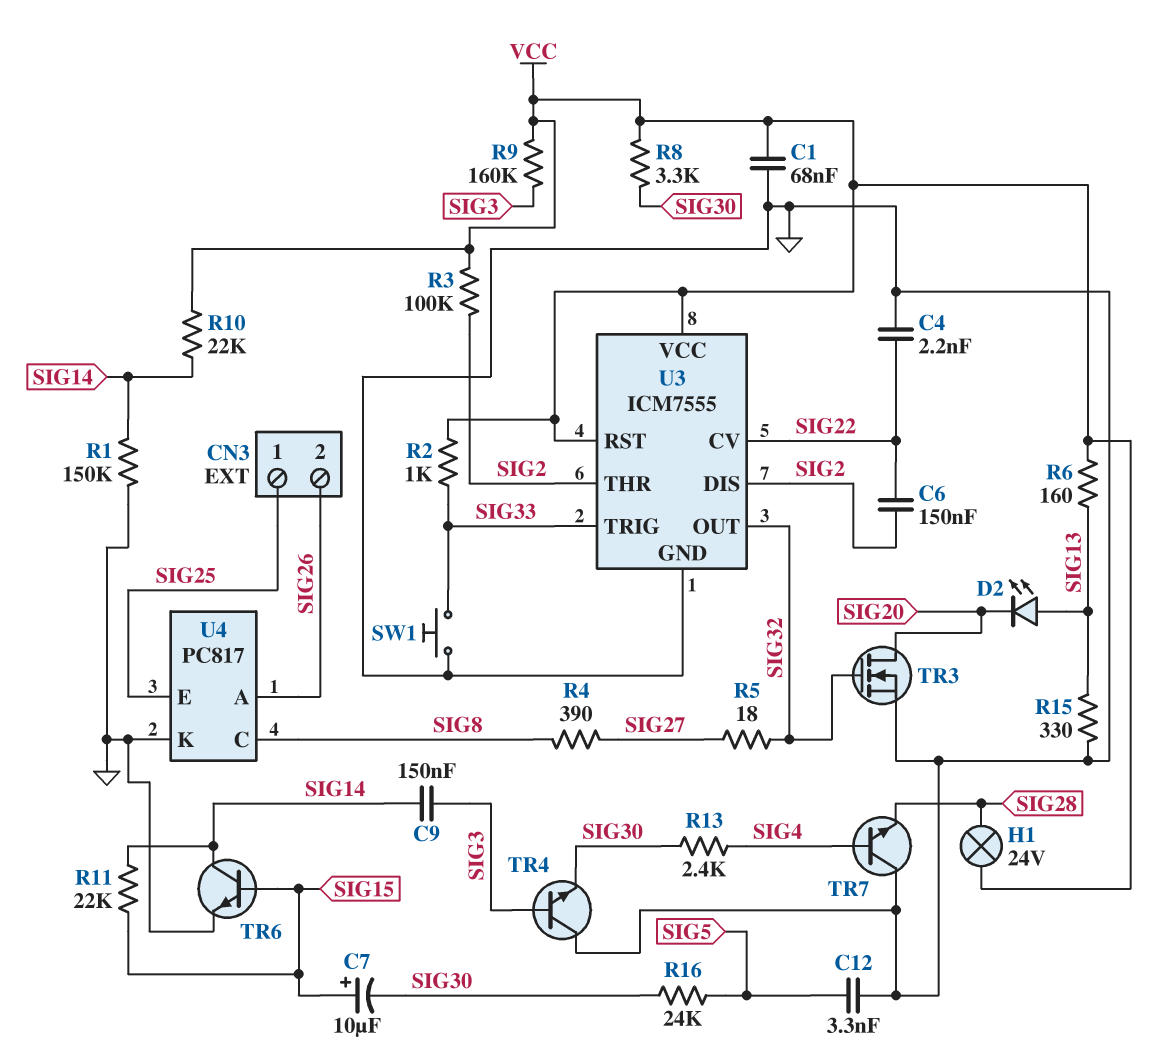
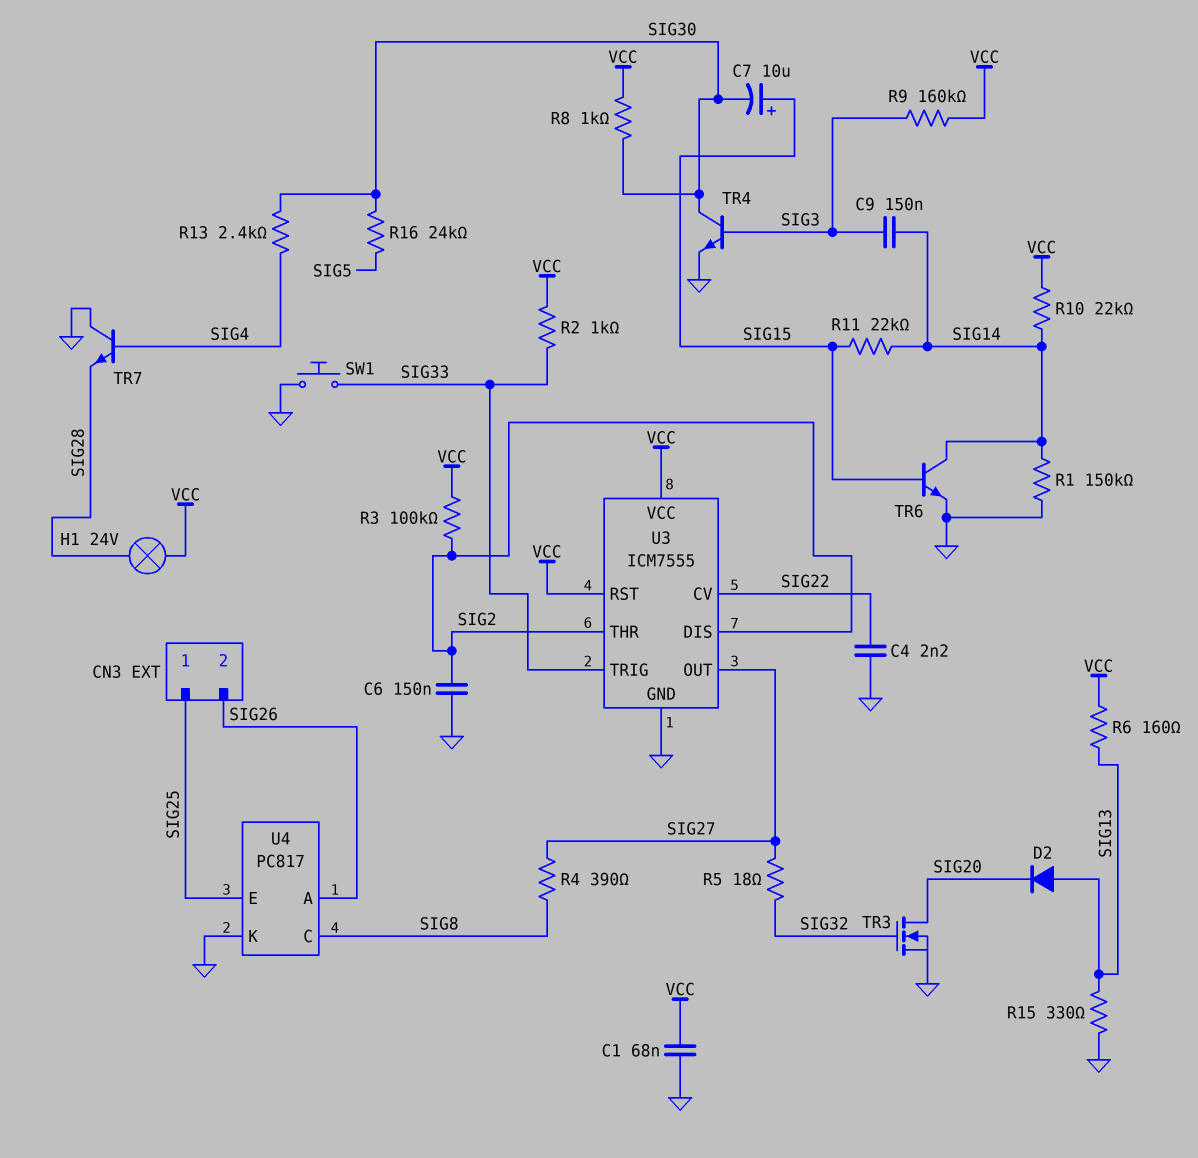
C6: 150nF (SIG2, SIG22) -> 150nF (GND, SIG2)
C12: 3.3nF (GND, SIG5) -> none
D2: LED (A SIG13, K SIG20) -> diode (A SIG13, K SIG20)
R8: 3.3k (SIG30, VCC) -> 1k (SIG30, VCC)
TR4: NPN (B SIG3, C GND, E SIG30) -> NPN (B SIG3, C SIG30, E GND)
U3 pin OUT: SIG32 -> SIG27

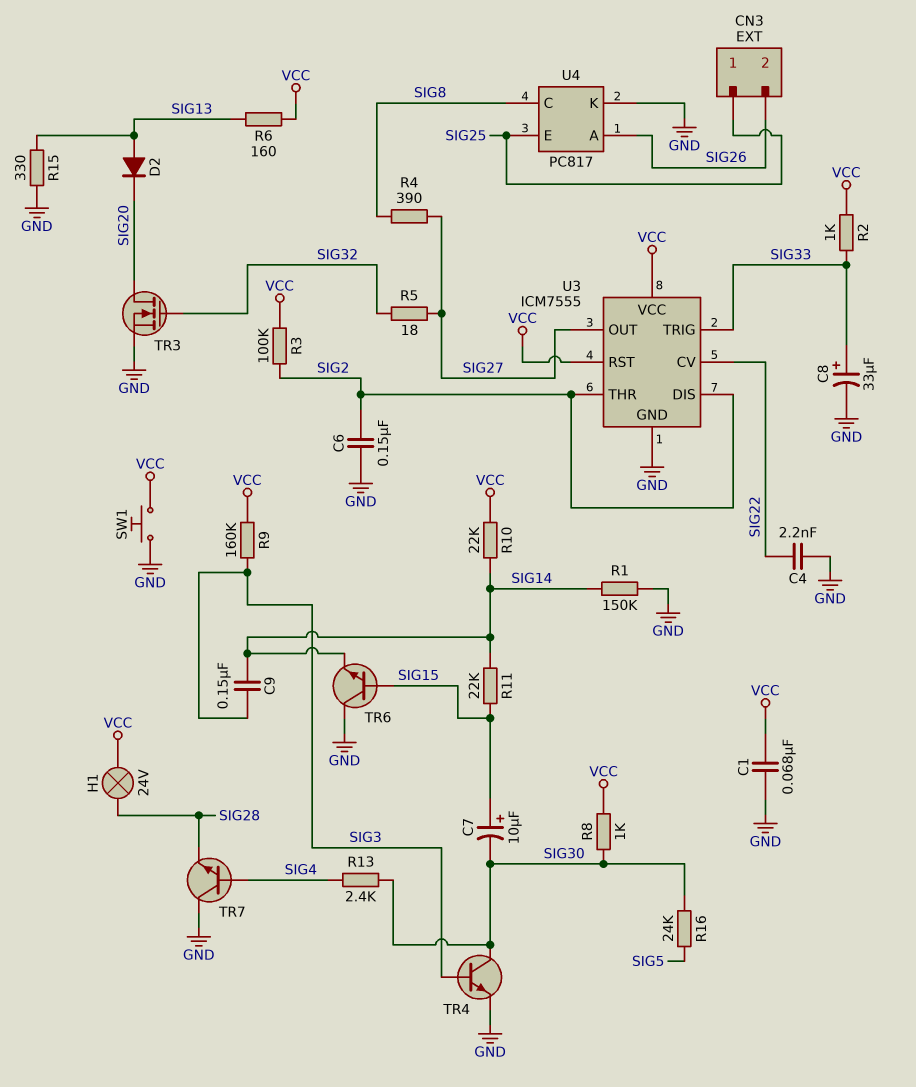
C8: none -> 33uF (plus SIG33, minus GND)
SW1: button (GND, SIG33) -> button (GND, VCC)
TR6: NPN (B SIG15, C SIG14, E GND) -> NPN (B SIG15, C GND, E SIG14)

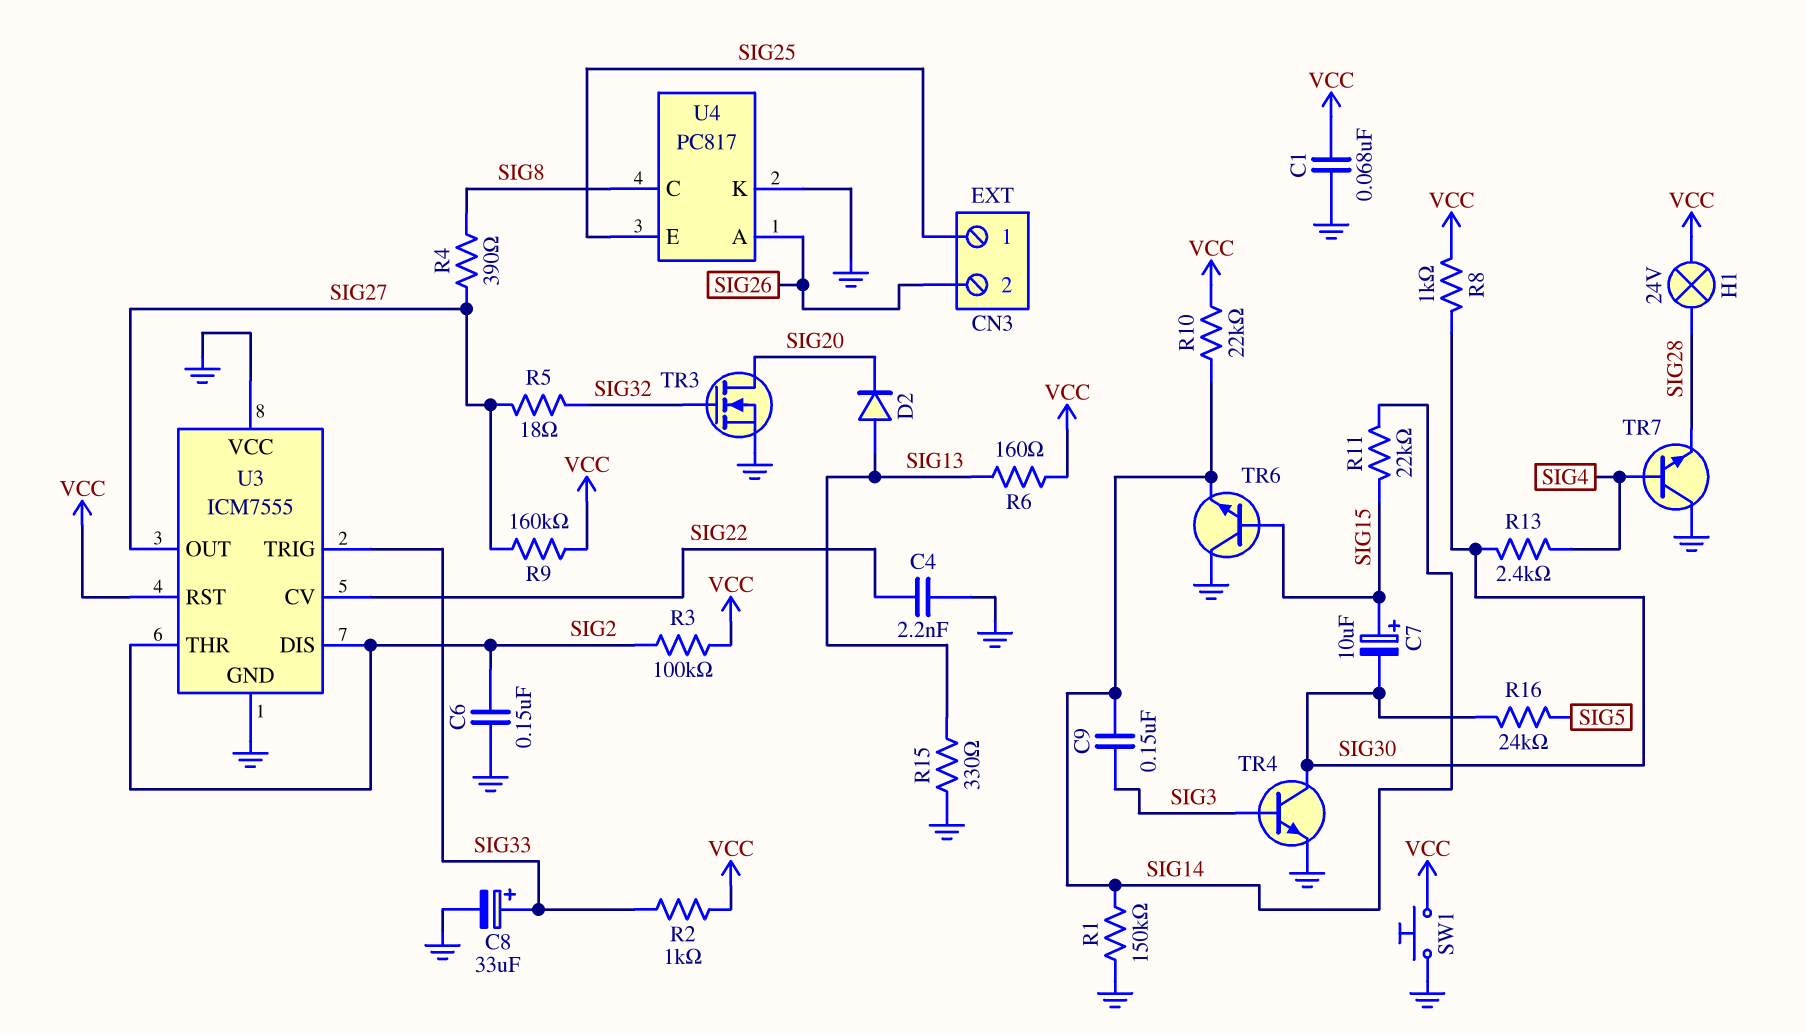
R9: 160k (SIG3, VCC) -> 160k (SIG27, VCC)
U3 pin VCC: VCC -> GND

